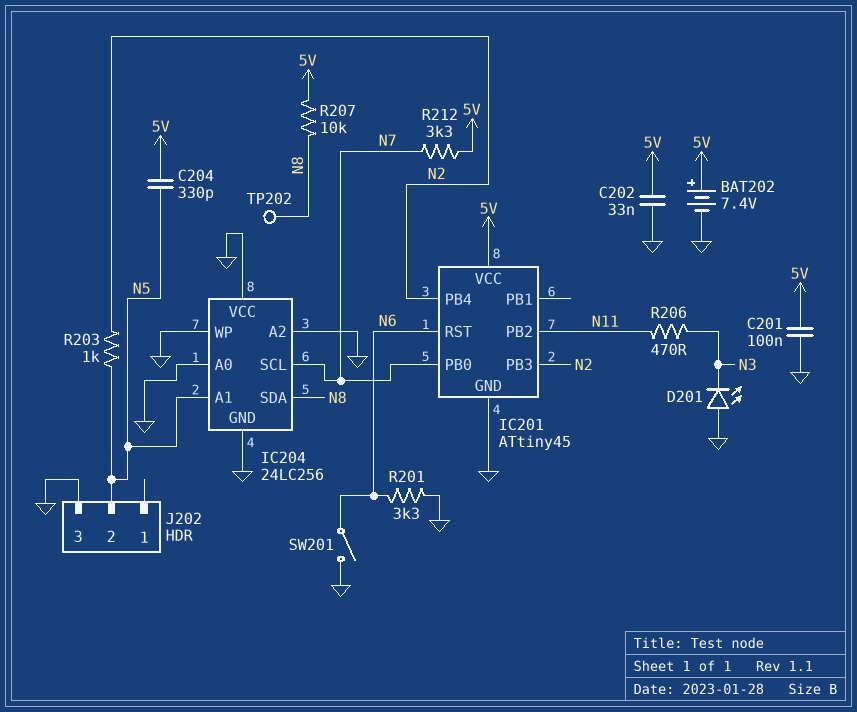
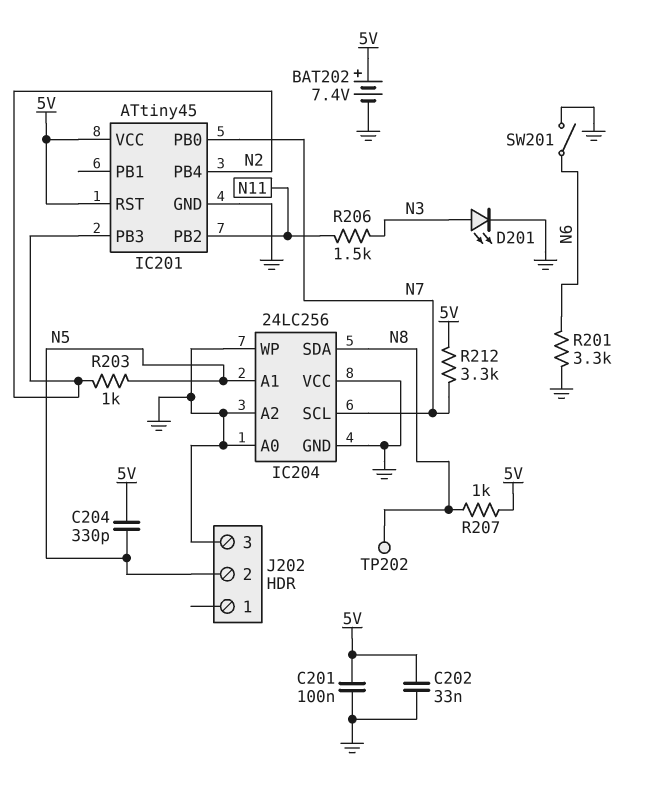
D201: LED (A GND, K N3) -> LED (A N3, K GND)
IC201 pin RST: N6 -> 5V
R206: 470 (N3, N11) -> 1.5k (N3, N11)
R207: 10k (5V, N8) -> 1k (5V, N8)

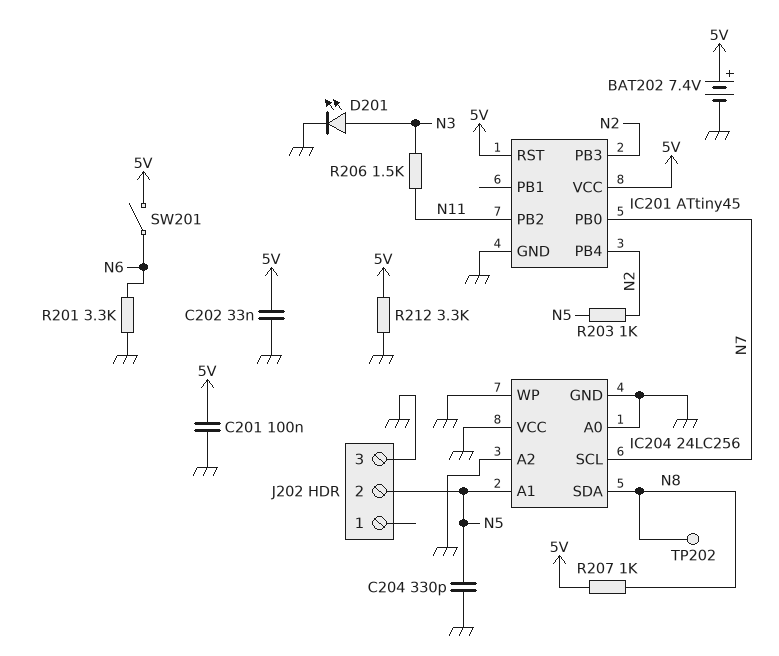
C204: 330pF (5V, N5) -> 330pF (GND, N5)
R212: 3.3k (5V, N7) -> 3.3k (5V, GND)
SW201: switch (GND, N6) -> switch (5V, N6)

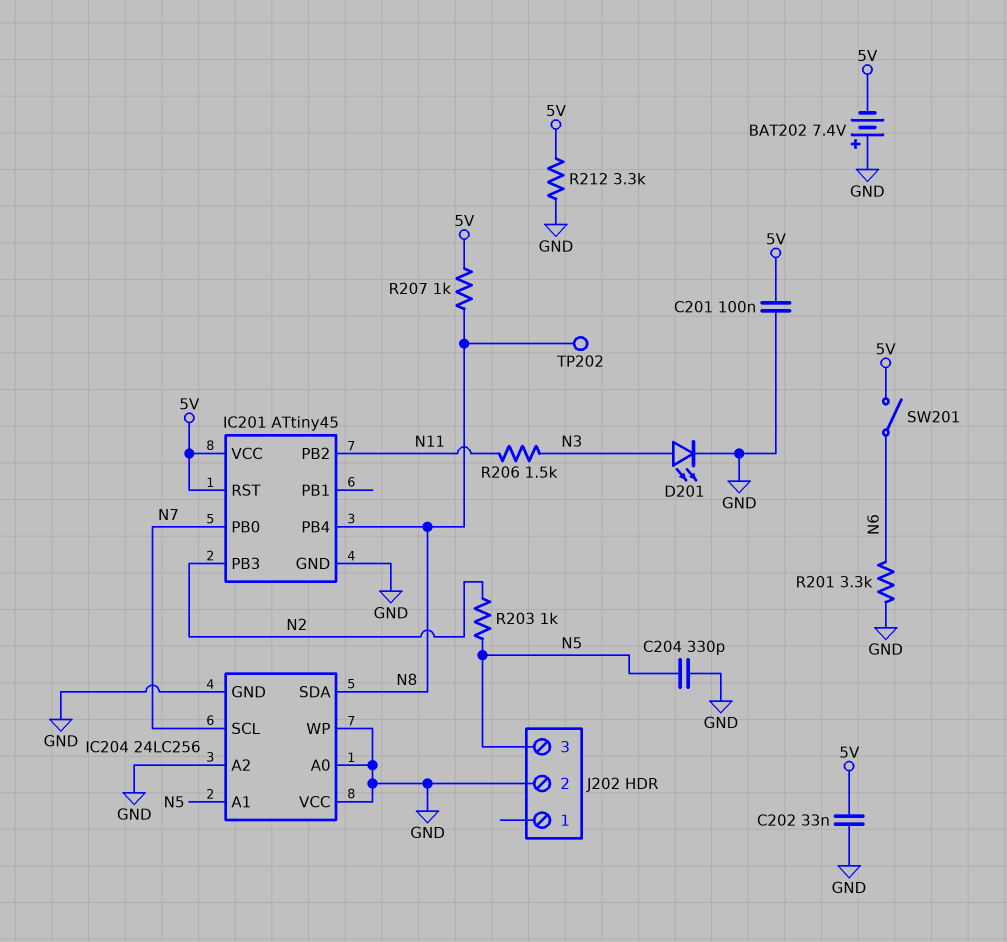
BAT202: 7.4V (plus 5V, minus GND) -> 7.4V (plus GND, minus 5V)
IC201 pin PB4: N2 -> N8
J202 pin 2: N5 -> GND
J202 pin 3: GND -> N5

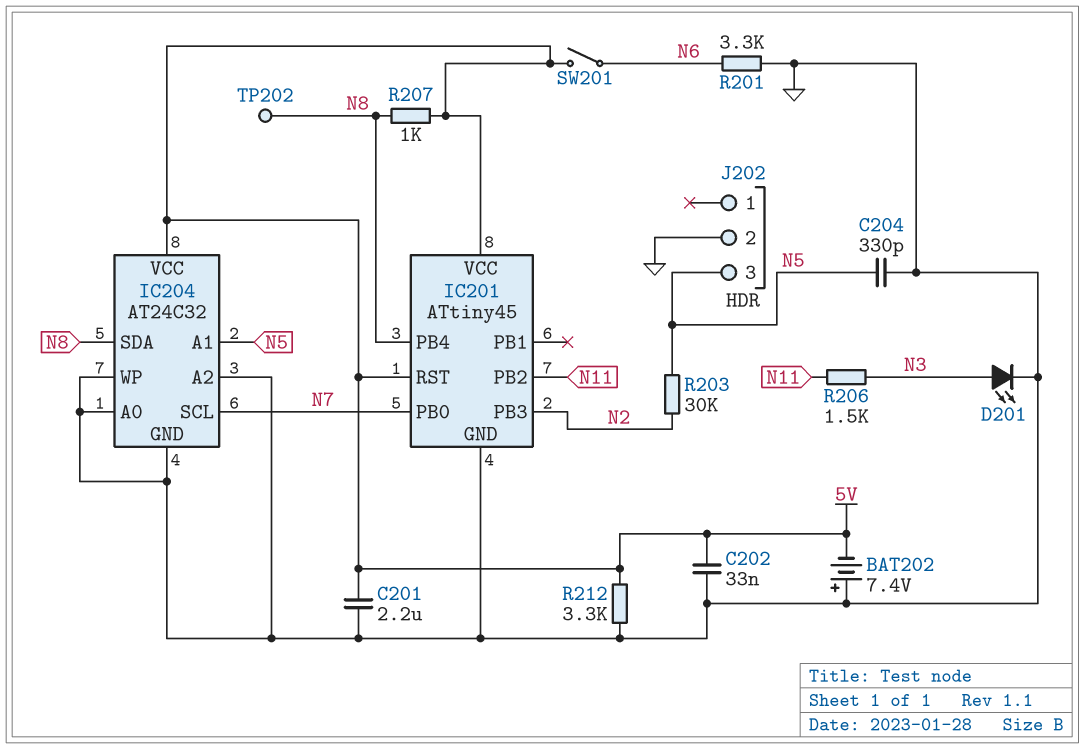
C201: 100nF (5V, GND) -> 2.2uF (5V, GND)
IC204: 24LC256 -> AT24C32
IC204 pin VCC: GND -> 5V
R203: 1k (N2, N5) -> 30k (N2, N5)

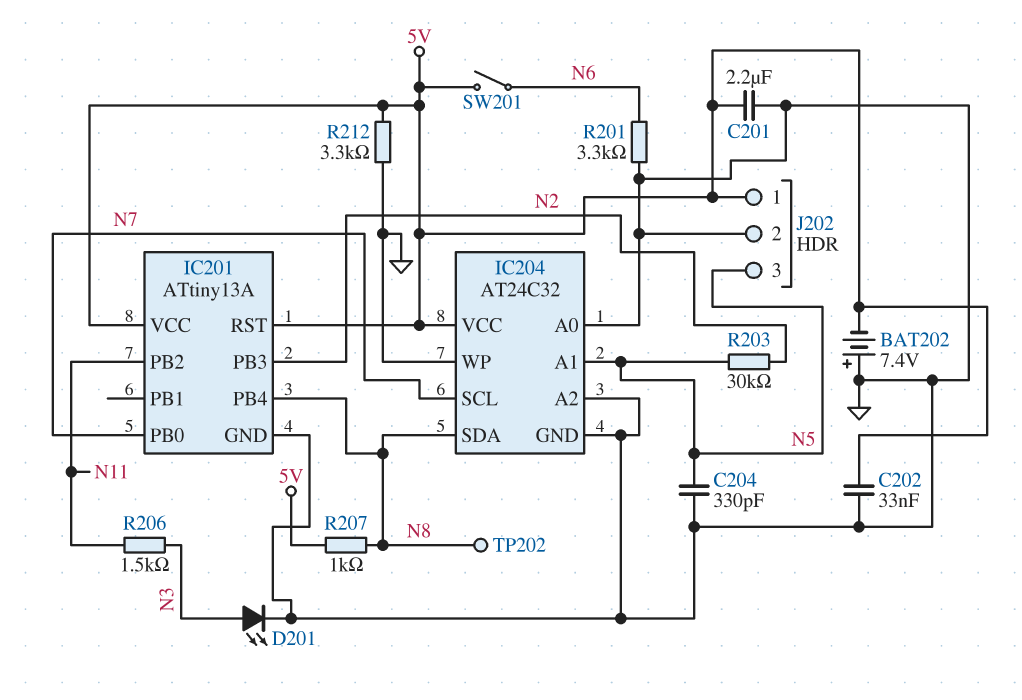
IC201: ATtiny45 -> ATtiny13A
J202 pin 1: none -> 5V

